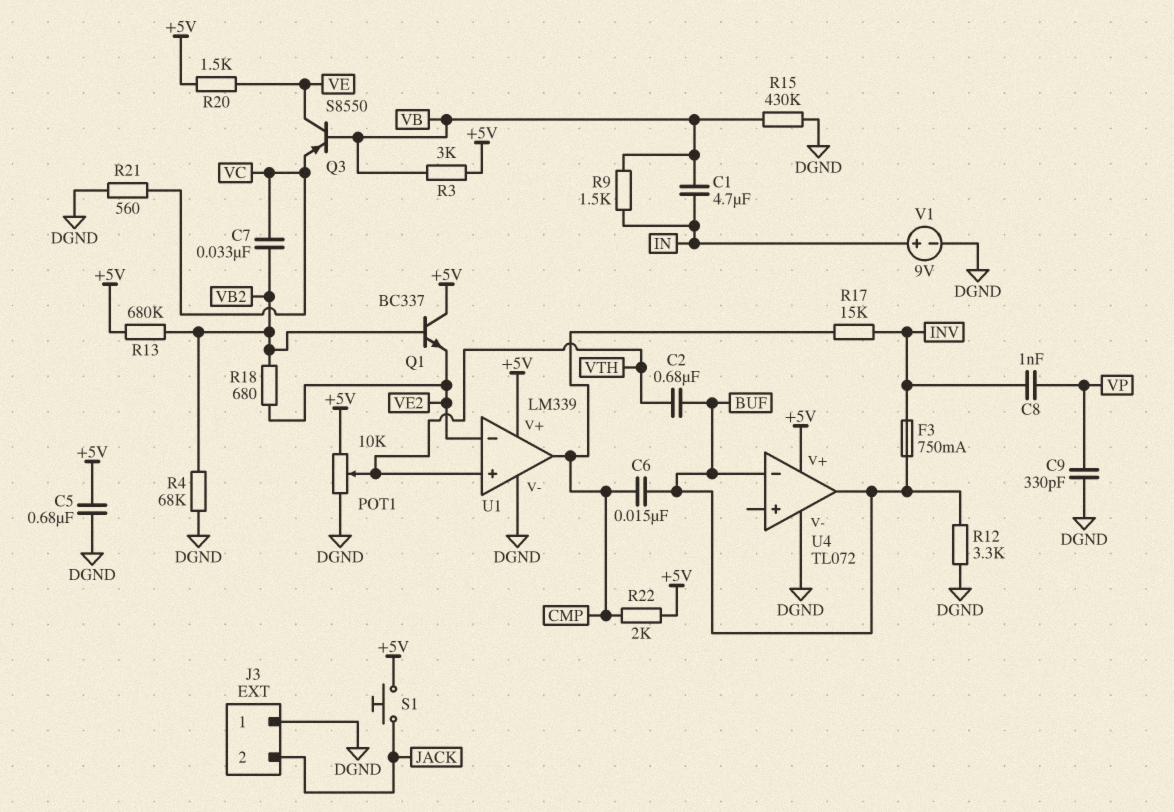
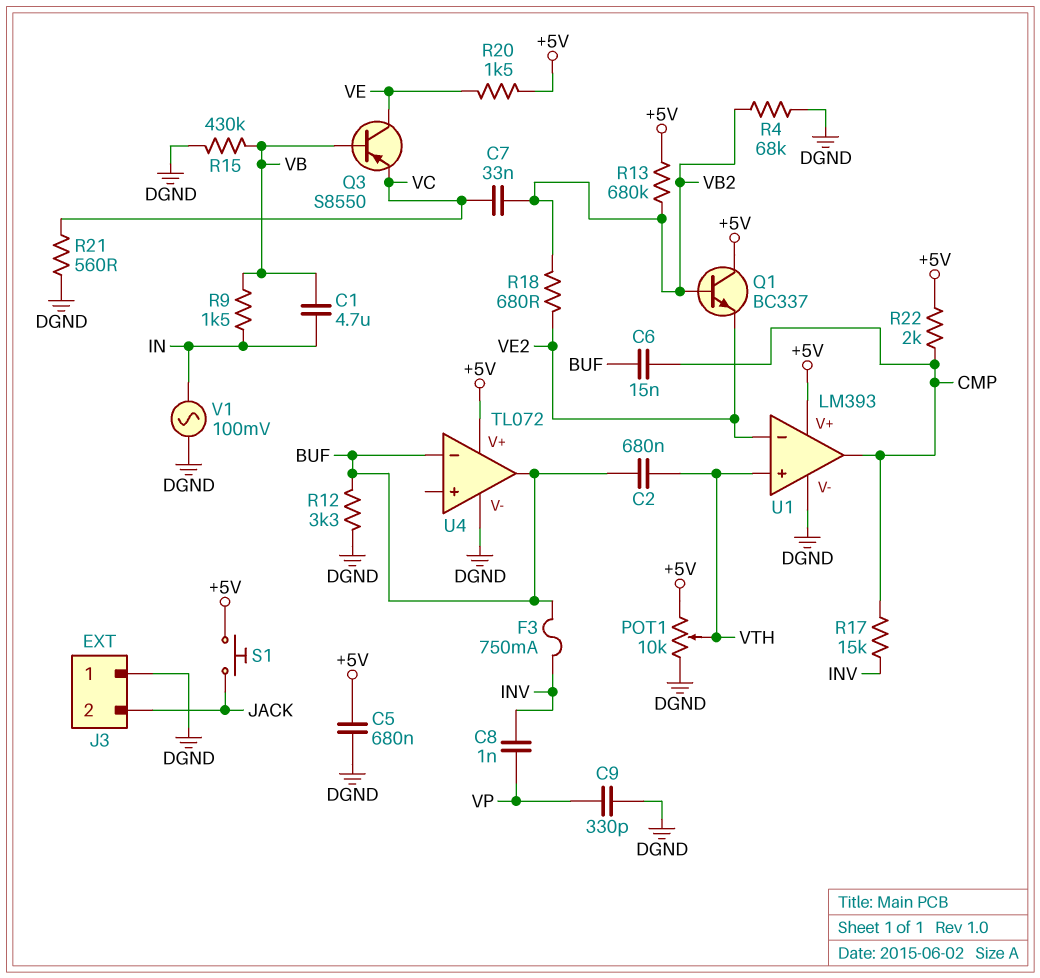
R3: 3k (+5V, VB) -> none
U1: LM339 -> LM393
V1: 9V (plus IN, minus DGND) -> AC 100mV (DGND, IN)

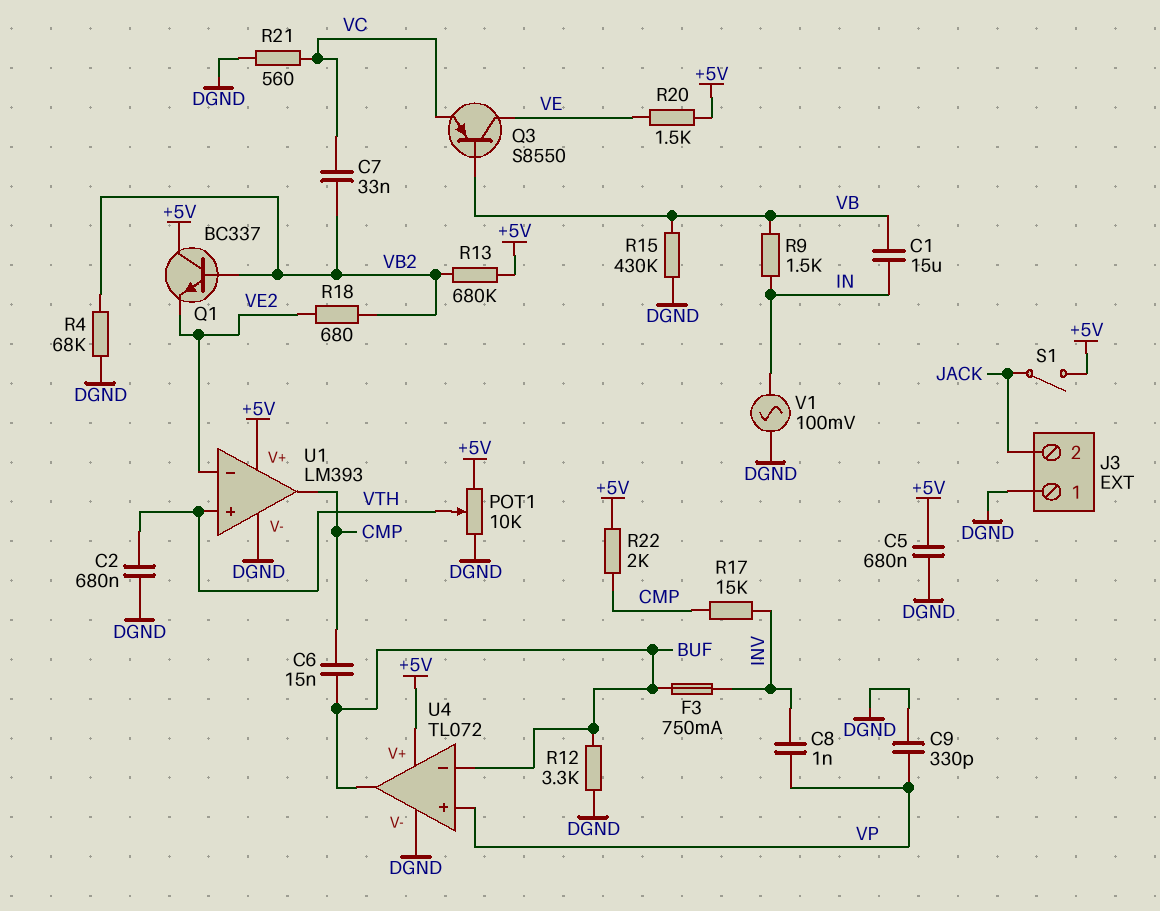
C1: 4.7uF (IN, VB) -> 15uF (IN, VB)
C2: 680nF (BUF, VTH) -> 680nF (DGND, VTH)
S1: button (+5V, JACK) -> switch (+5V, JACK)
U4 pin in+: none -> VP

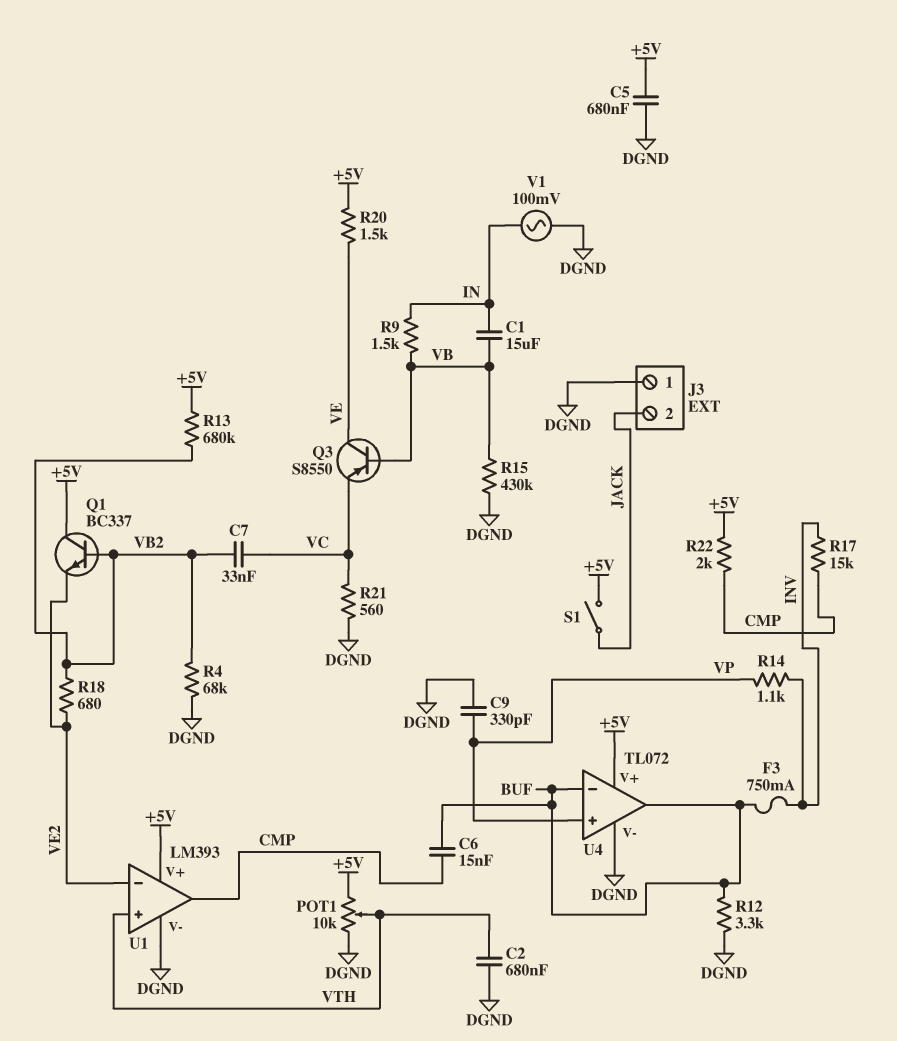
C8: 1nF (INV, VP) -> none
R14: none -> 1.1k (INV, VP)

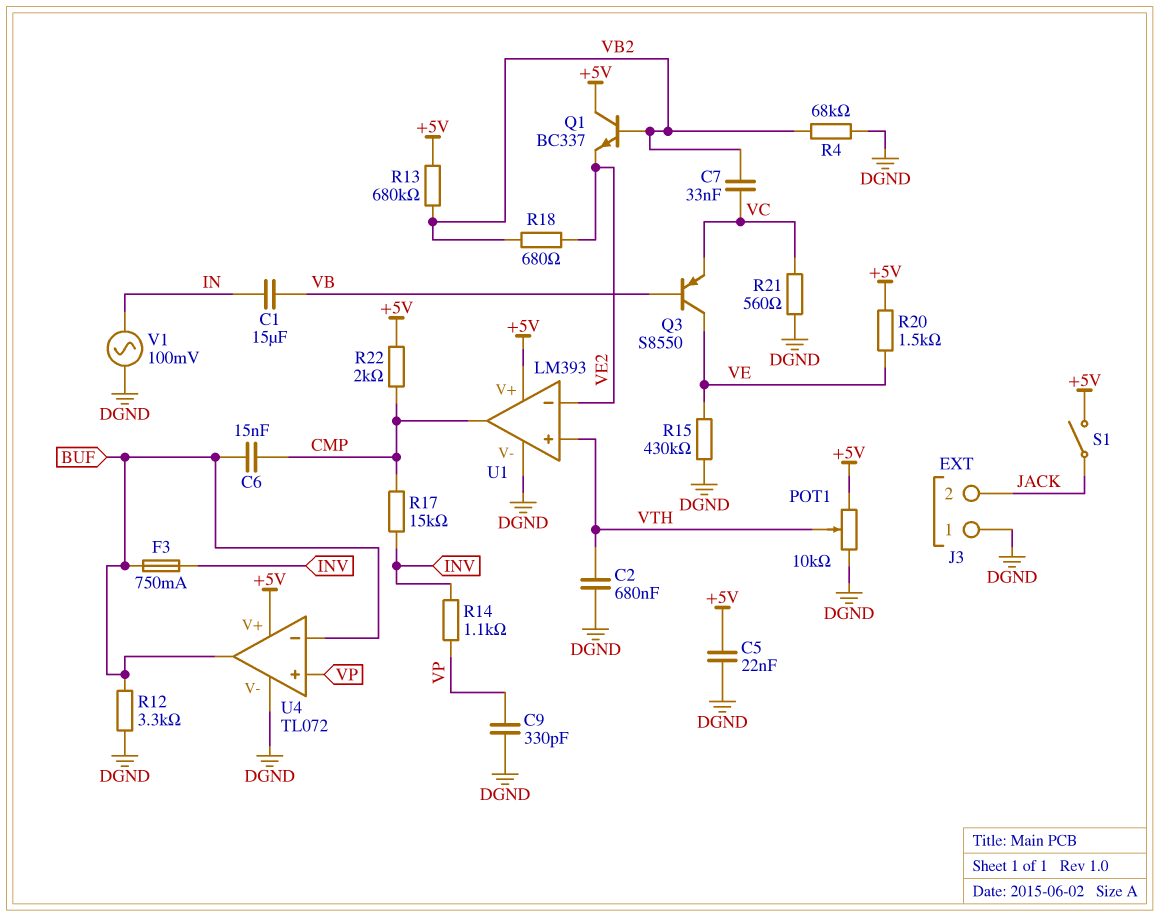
C5: 680nF (+5V, DGND) -> 22nF (+5V, DGND)
R9: 1.5k (IN, VB) -> none
R15: 430k (DGND, VB) -> 430k (DGND, VE)

